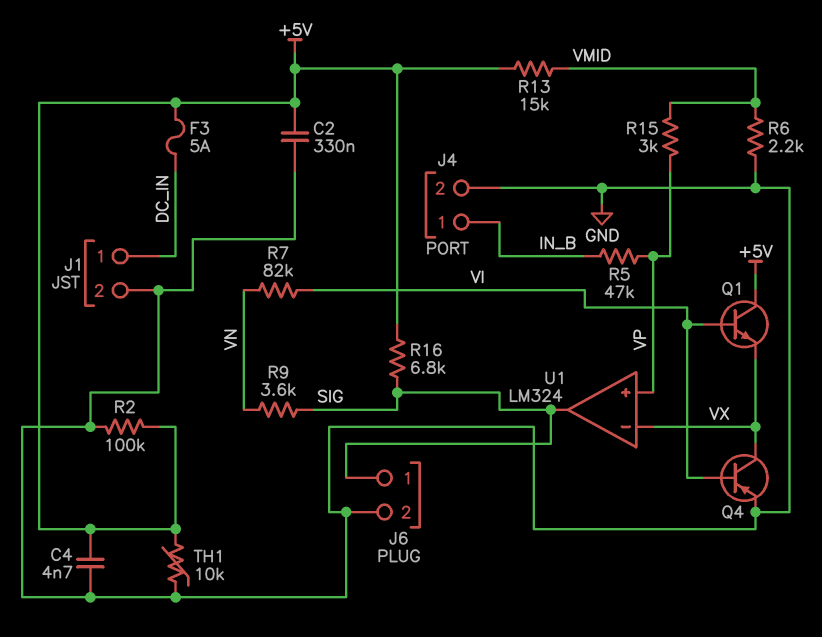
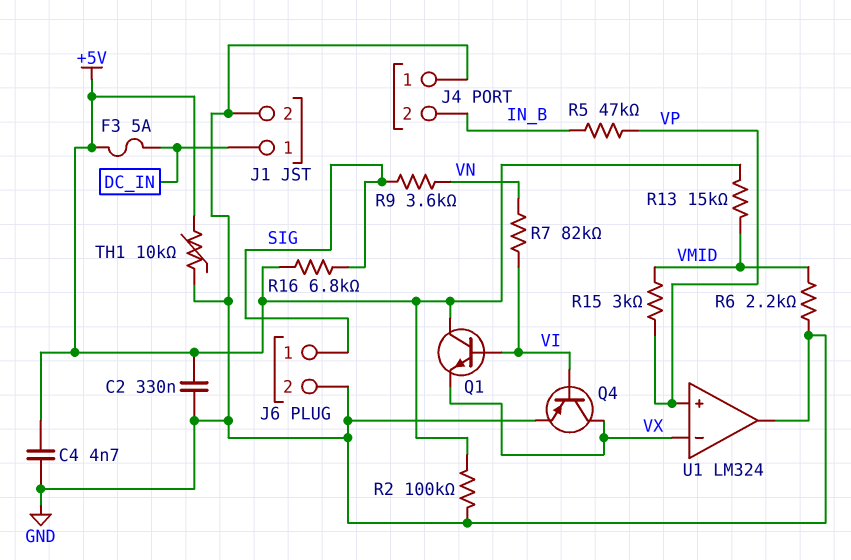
J4 pin 1: IN_B -> GND
J4 pin 2: GND -> IN_B
U1 pin out: SIG -> GND

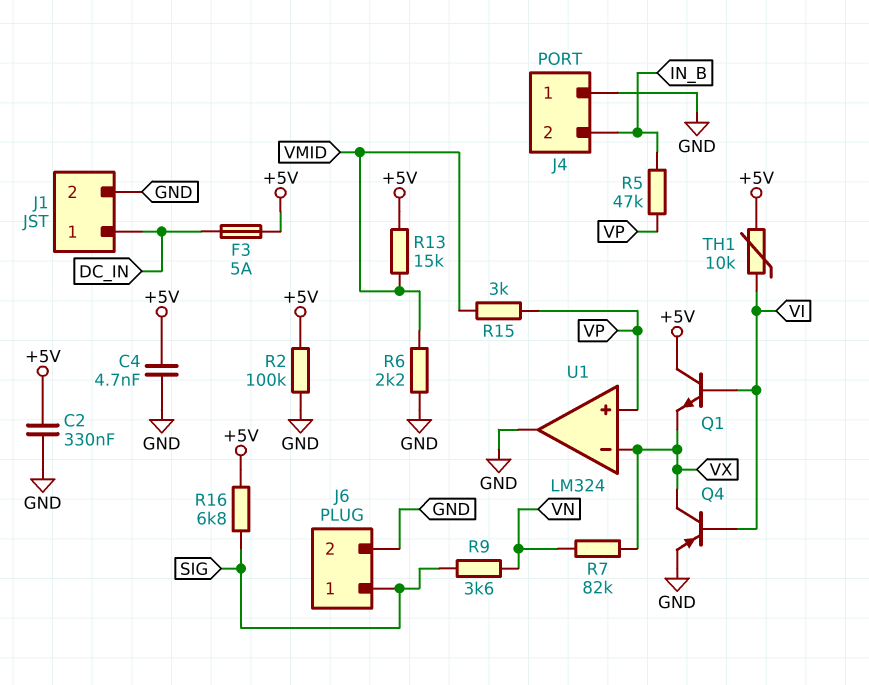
R7: 82k (VI, VN) -> 82k (VN, VX)
TH1: 10k (+5V, GND) -> 10k (+5V, VI)

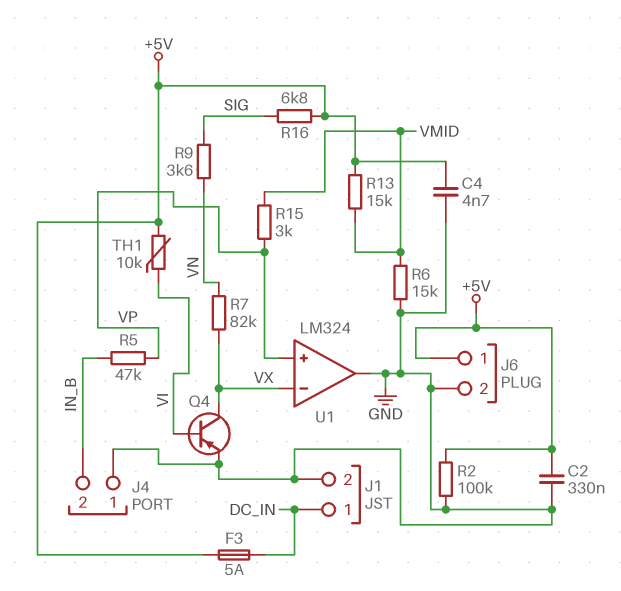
J6 pin 1: SIG -> +5V
Q1: NPN (B VI, C +5V, E VX) -> none
R6: 2.2k (GND, VMID) -> 15k (GND, VMID)

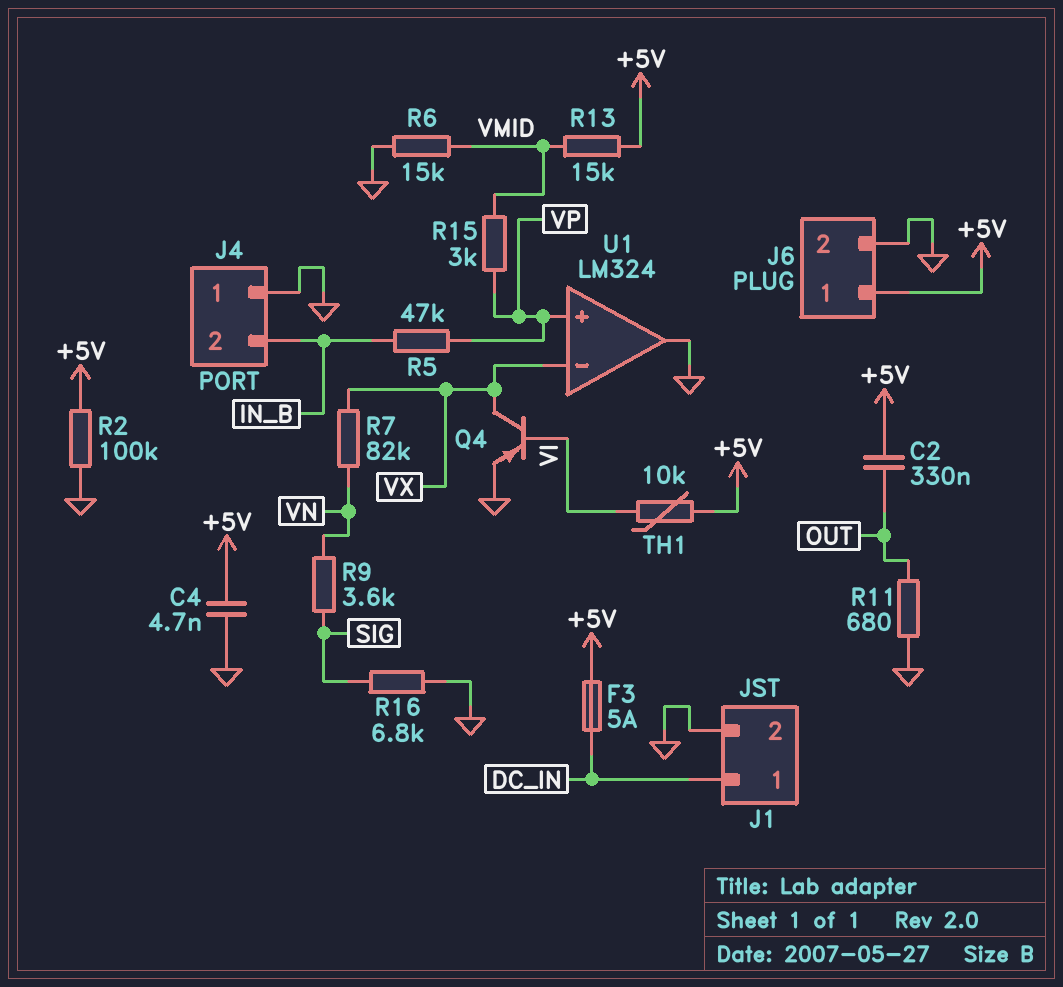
C2: 330nF (+5V, GND) -> 330nF (+5V, OUT)
R11: none -> 680 (GND, OUT)
R16: 6.8k (+5V, SIG) -> 6.8k (GND, SIG)

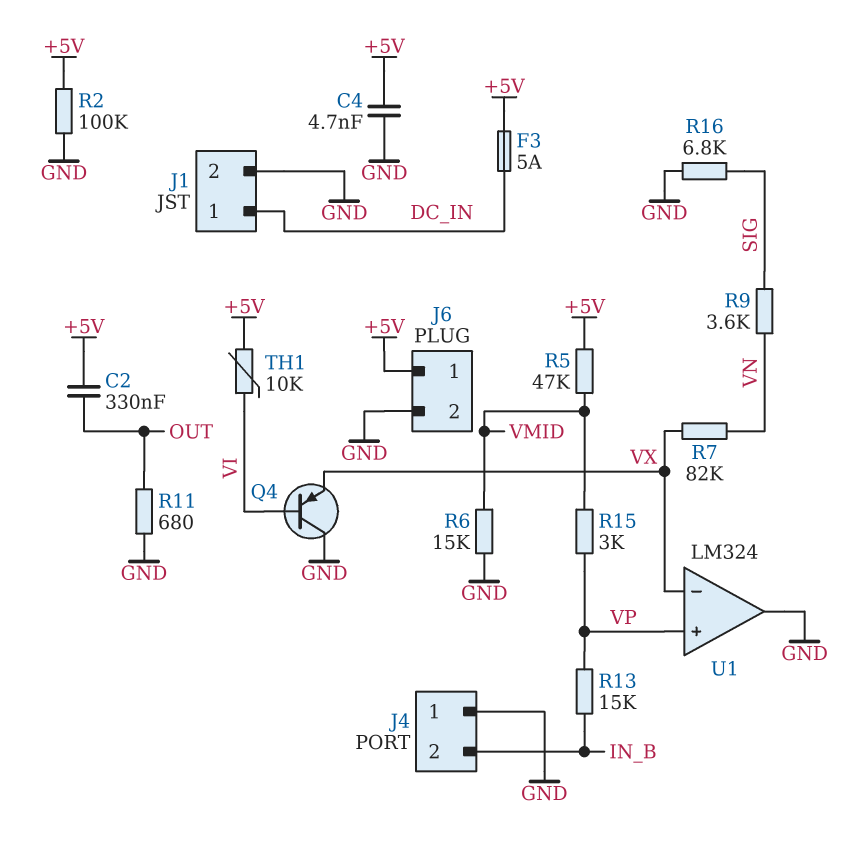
Q4: PNP (B VI, C VX, E GND) -> PNP (B VI, C GND, E VX)
R5: 47k (IN_B, VP) -> 47k (+5V, VMID)
R13: 15k (+5V, VMID) -> 15k (IN_B, VP)

